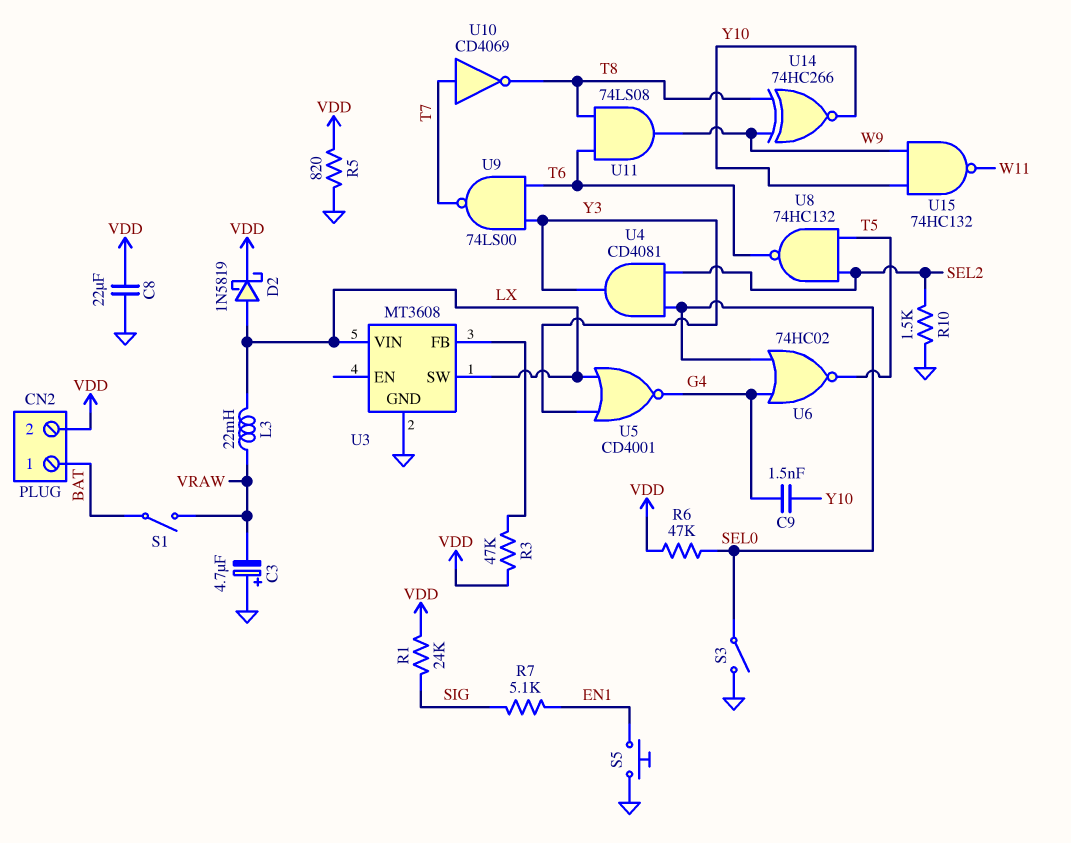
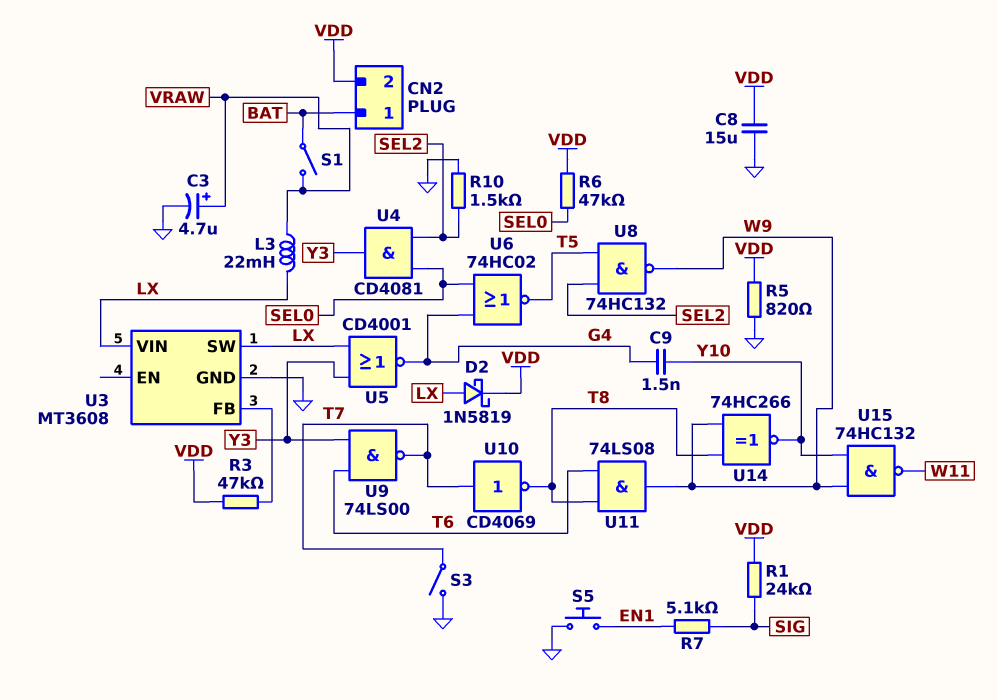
C3: 4.7uF (plus GND, minus VRAW) -> 4.7uF (plus VRAW, minus GND)
C8: 22uF (GND, VDD) -> 15uF (GND, VDD)
S3: switch (GND, SEL0) -> switch (GND, T7)
U8: NAND 74HC132 (in SEL2, in T5, out T6) -> NAND 74HC132 (in SEL2, in T5, out W9)

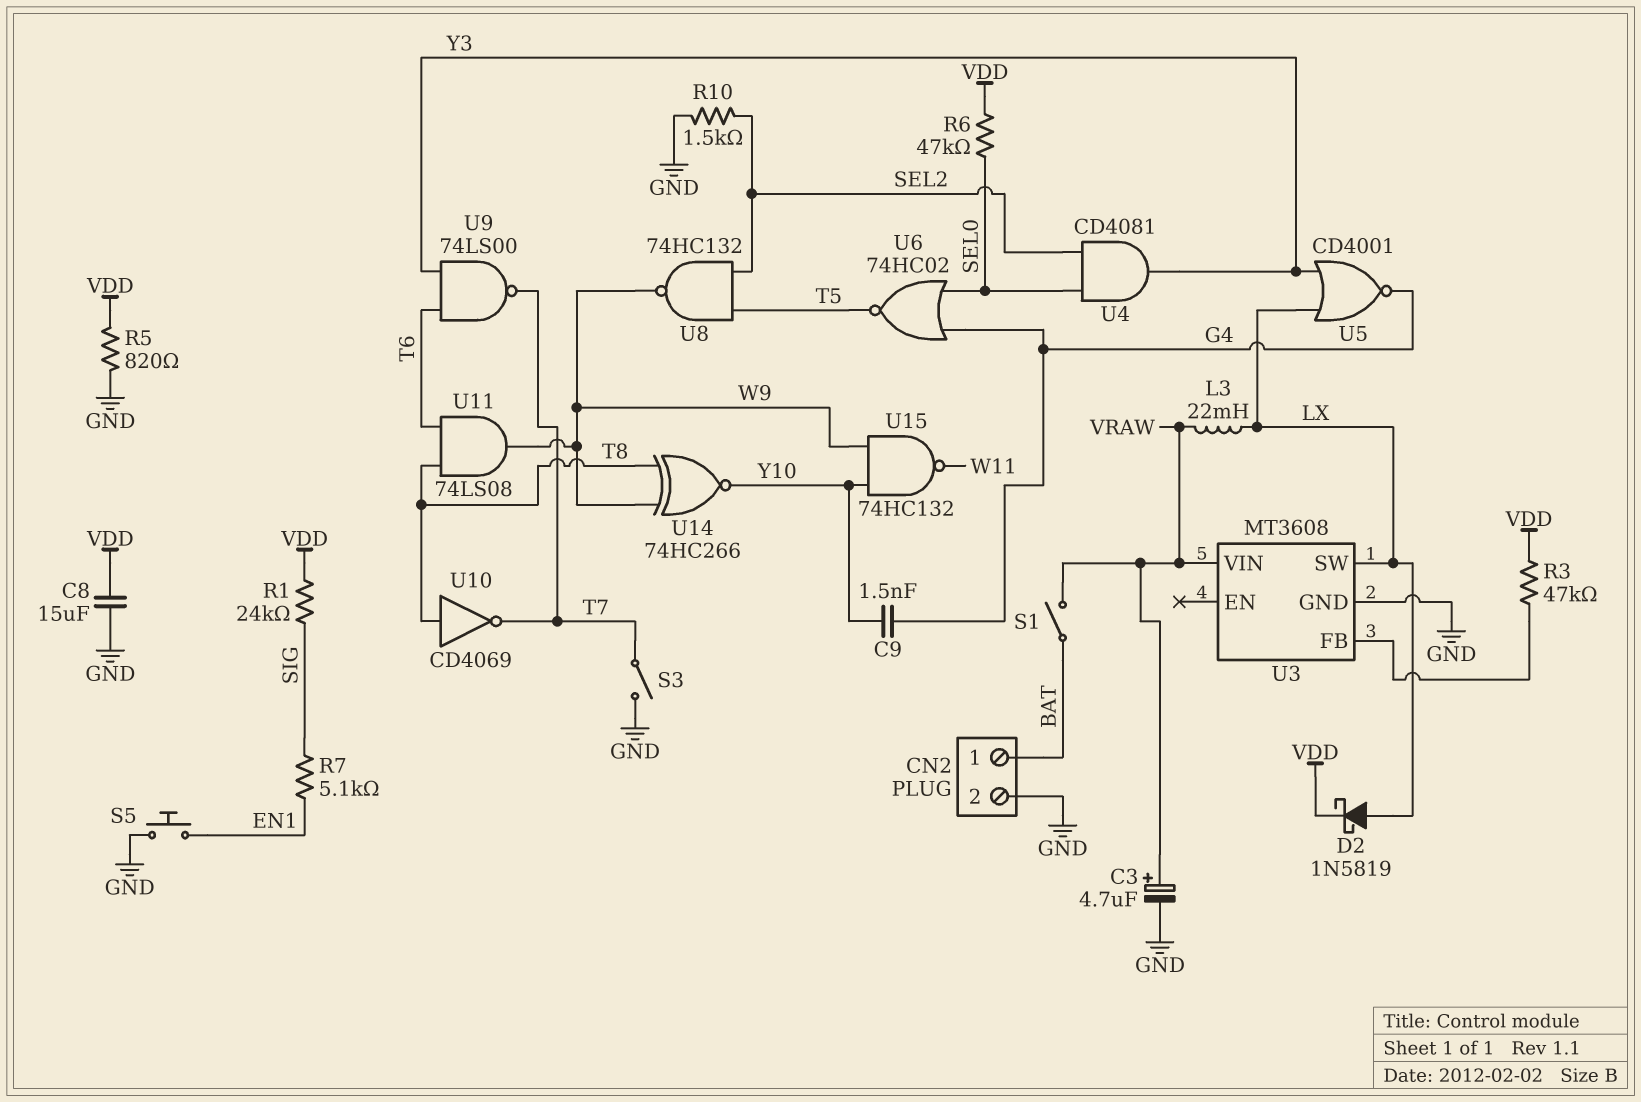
CN2 pin 2: VDD -> GND
U3 pin VIN: LX -> VRAW
U10: NOT CD4069 (in T7, out T8) -> NOT CD4069 (in T8, out T7)

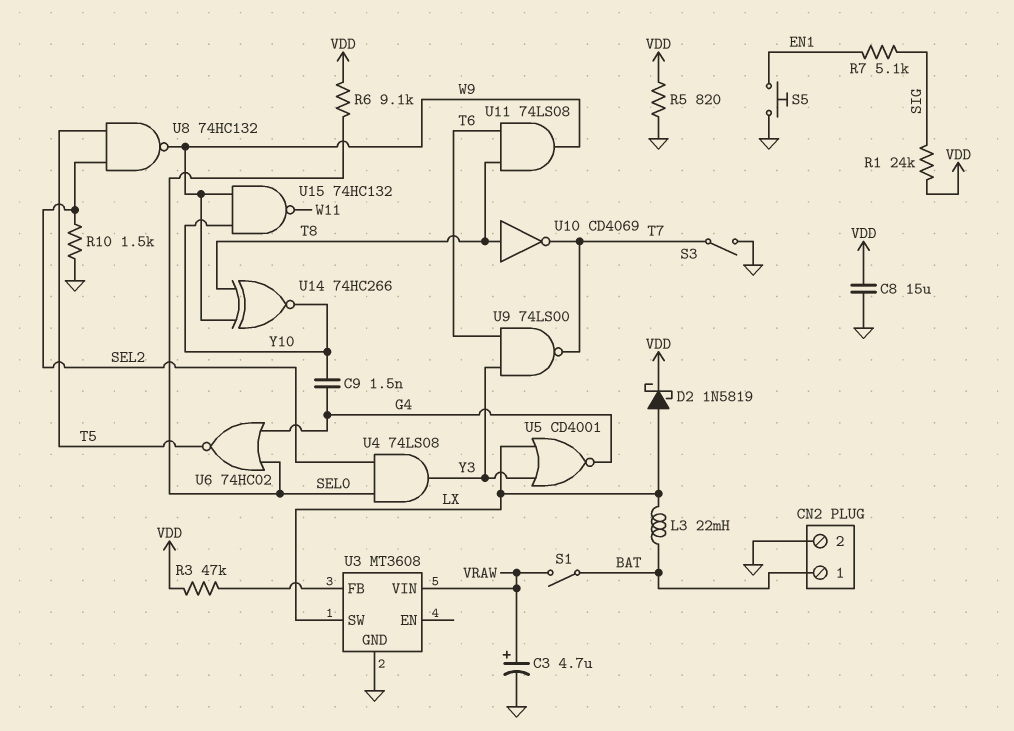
L3: 22mH (LX, VRAW) -> 22mH (BAT, LX)
R6: 47k (SEL0, VDD) -> 9.1k (SEL0, VDD)
U4: AND CD4081 (in SEL0, in SEL2, out Y3) -> AND 74LS08 (in SEL0, in SEL2, out Y3)

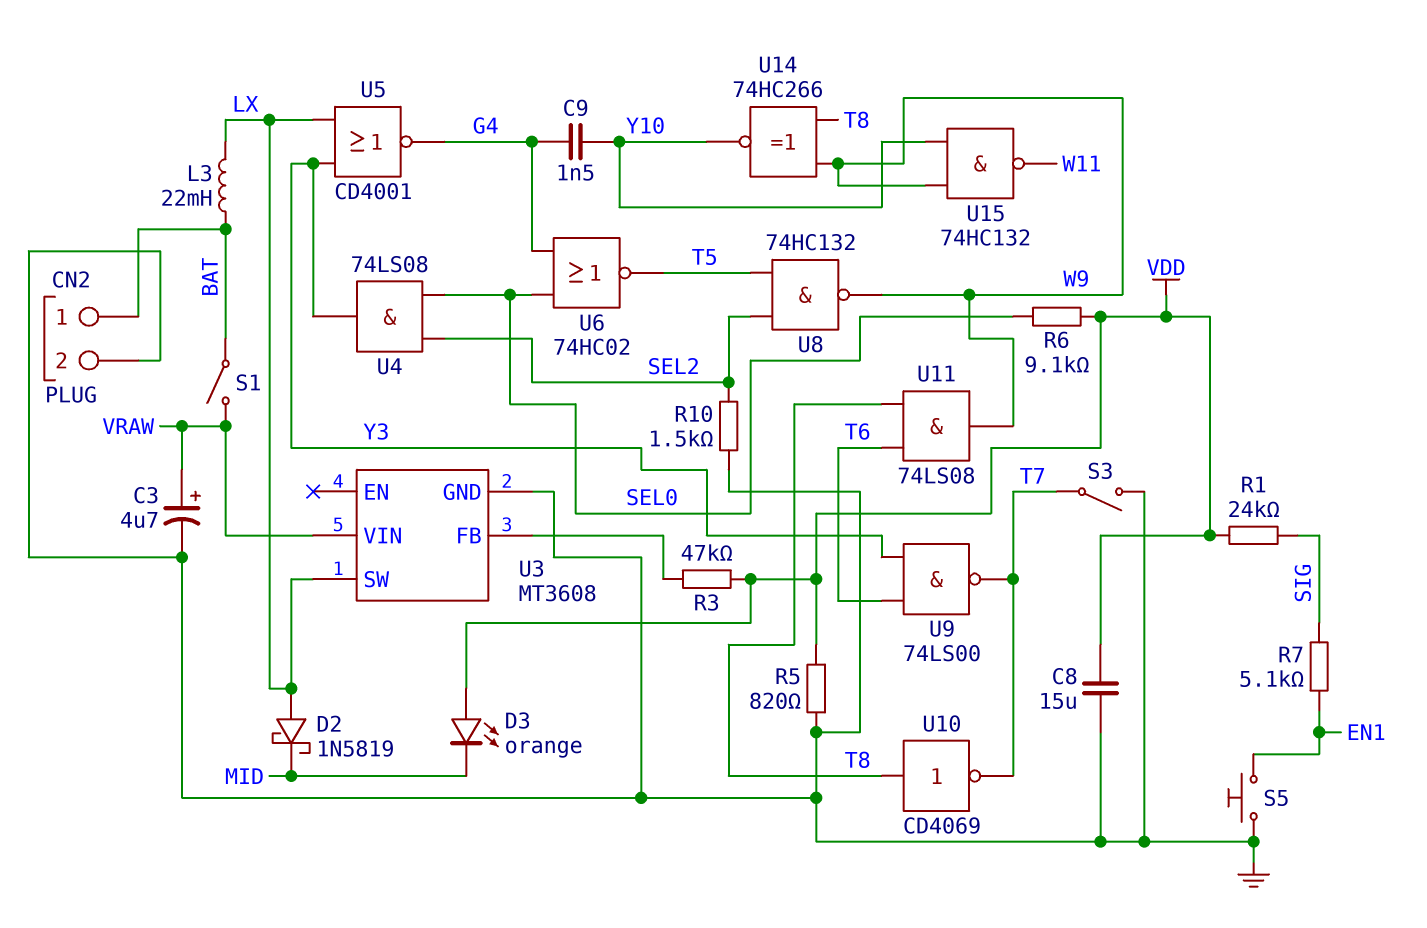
D2: schottky 1N5819 (A LX, K VDD) -> schottky 1N5819 (A LX, K MID)
D3: none -> LED orange (A VDD, K MID)

